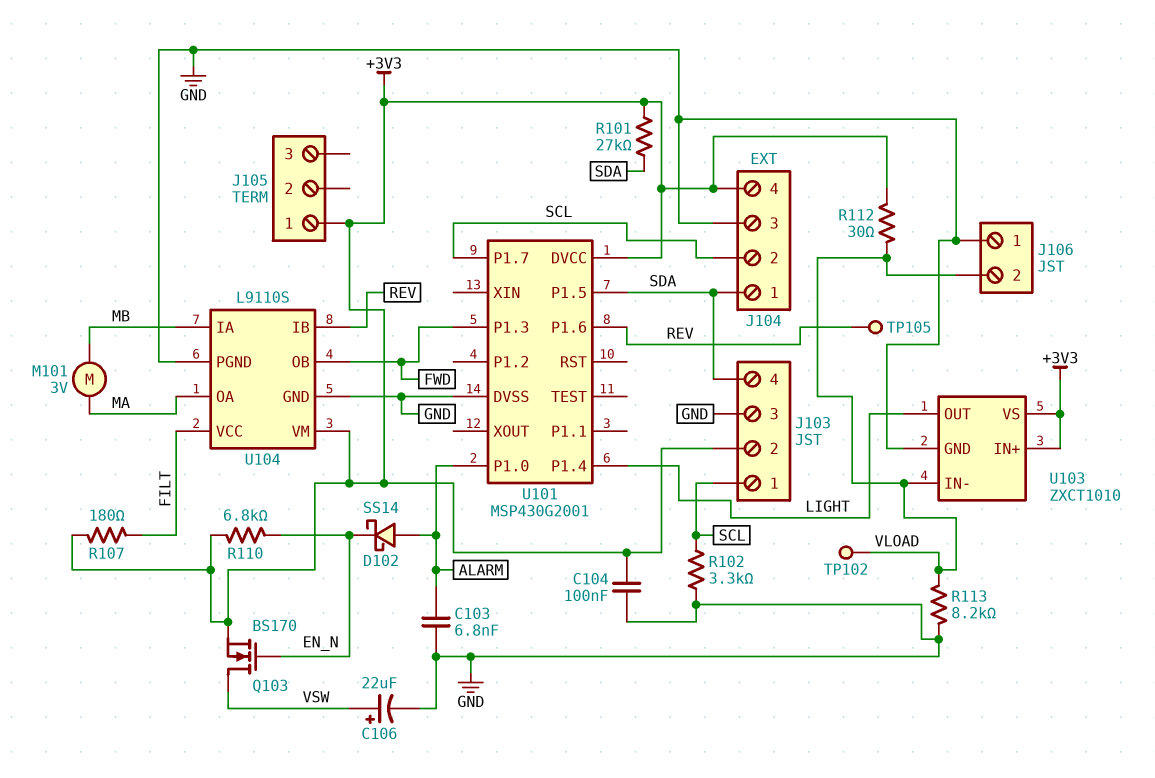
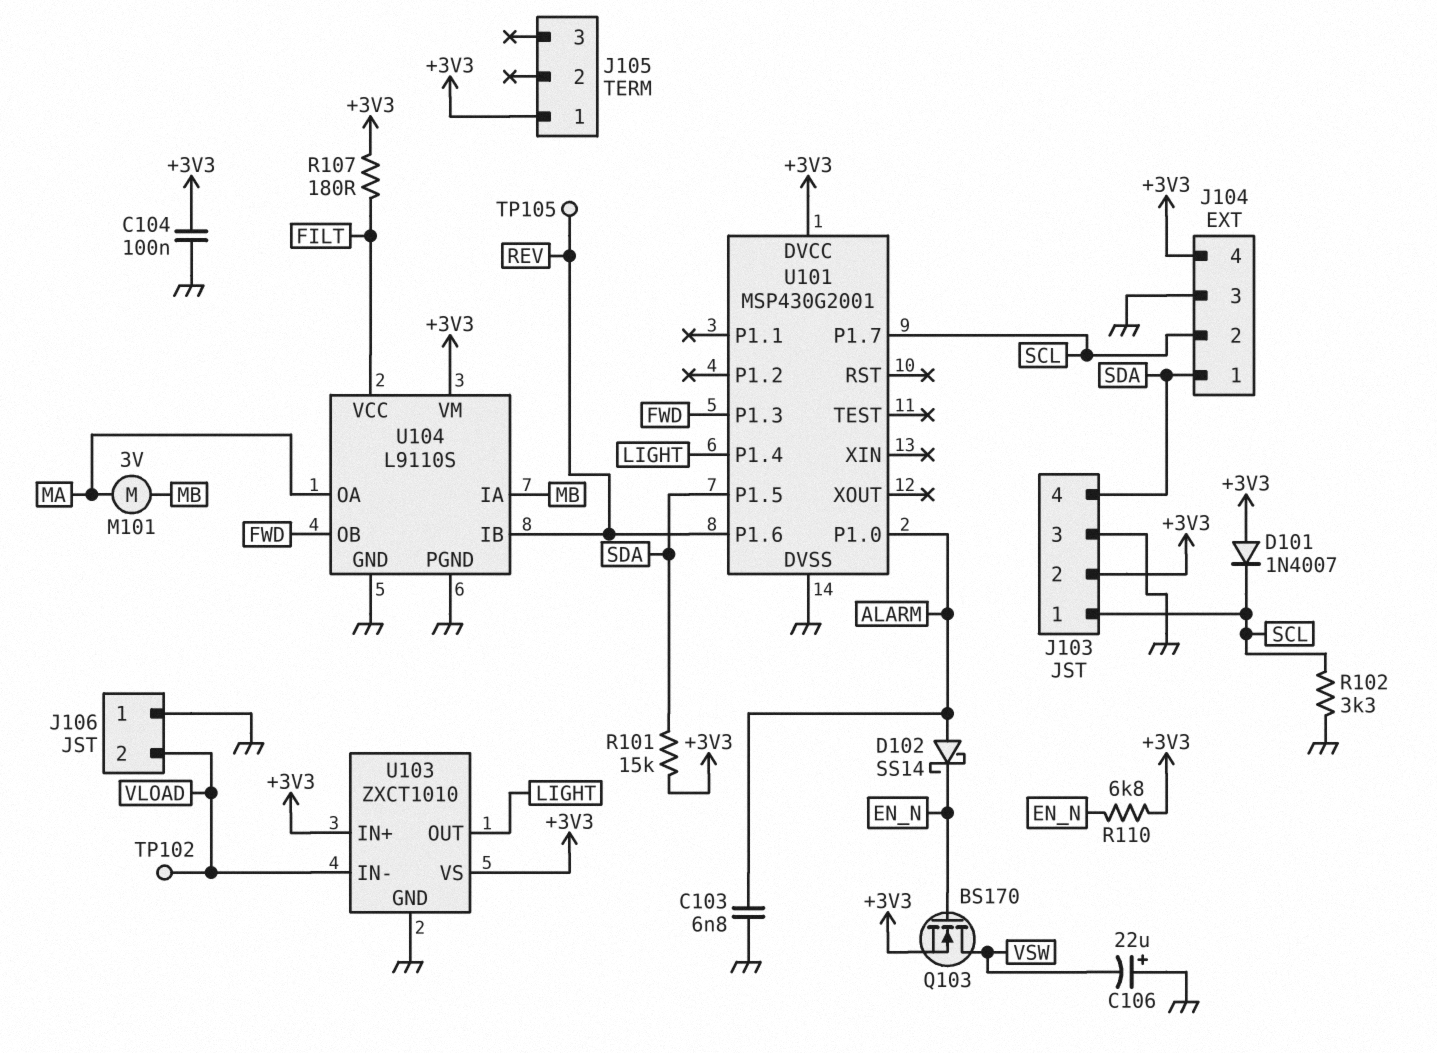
C106: 22uF (plus VSW, minus GND) -> 22uF (plus GND, minus VSW)
D101: none -> diode 1N4007 (A +3V3, K SCL)
R101: 27k (+3V3, SDA) -> 15k (+3V3, SDA)
R112: 30 (+3V3, VLOAD) -> none
R113: 8.2k (GND, VLOAD) -> none

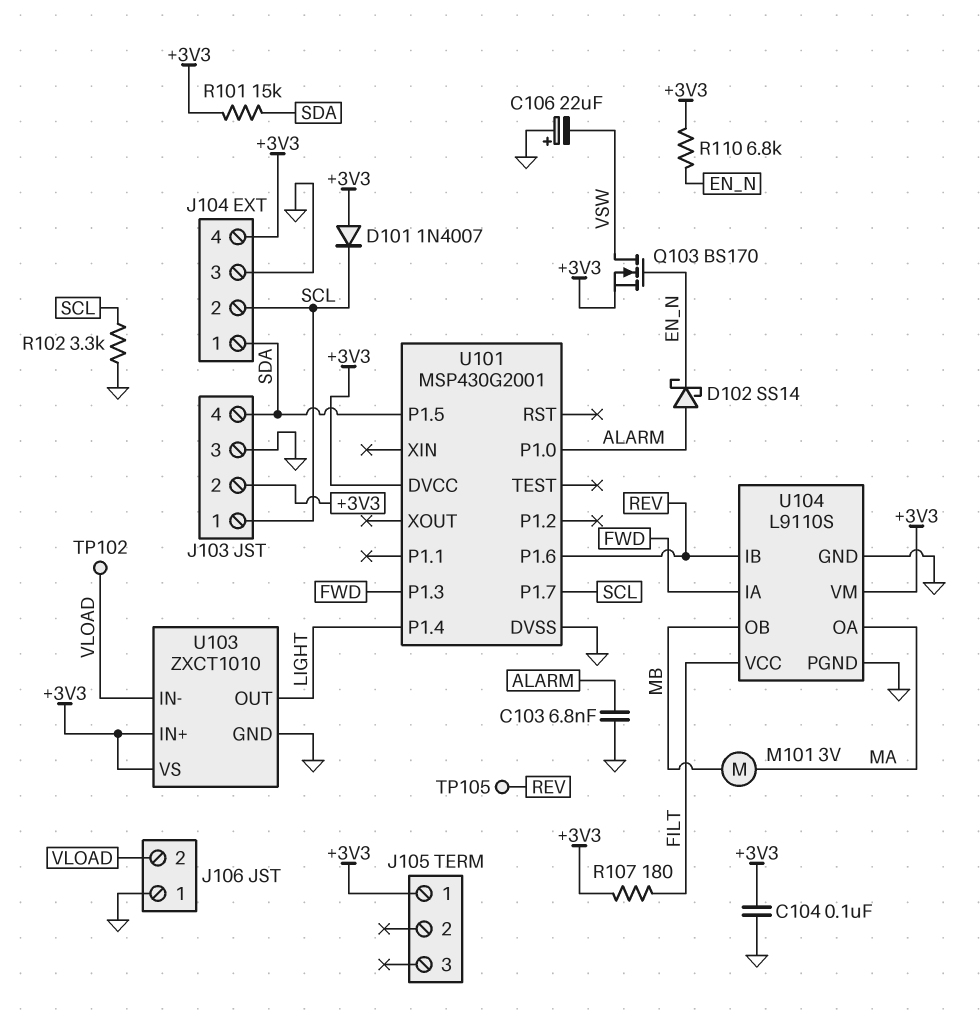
U104 pin IA: MB -> FWD
U104 pin OB: FWD -> MB

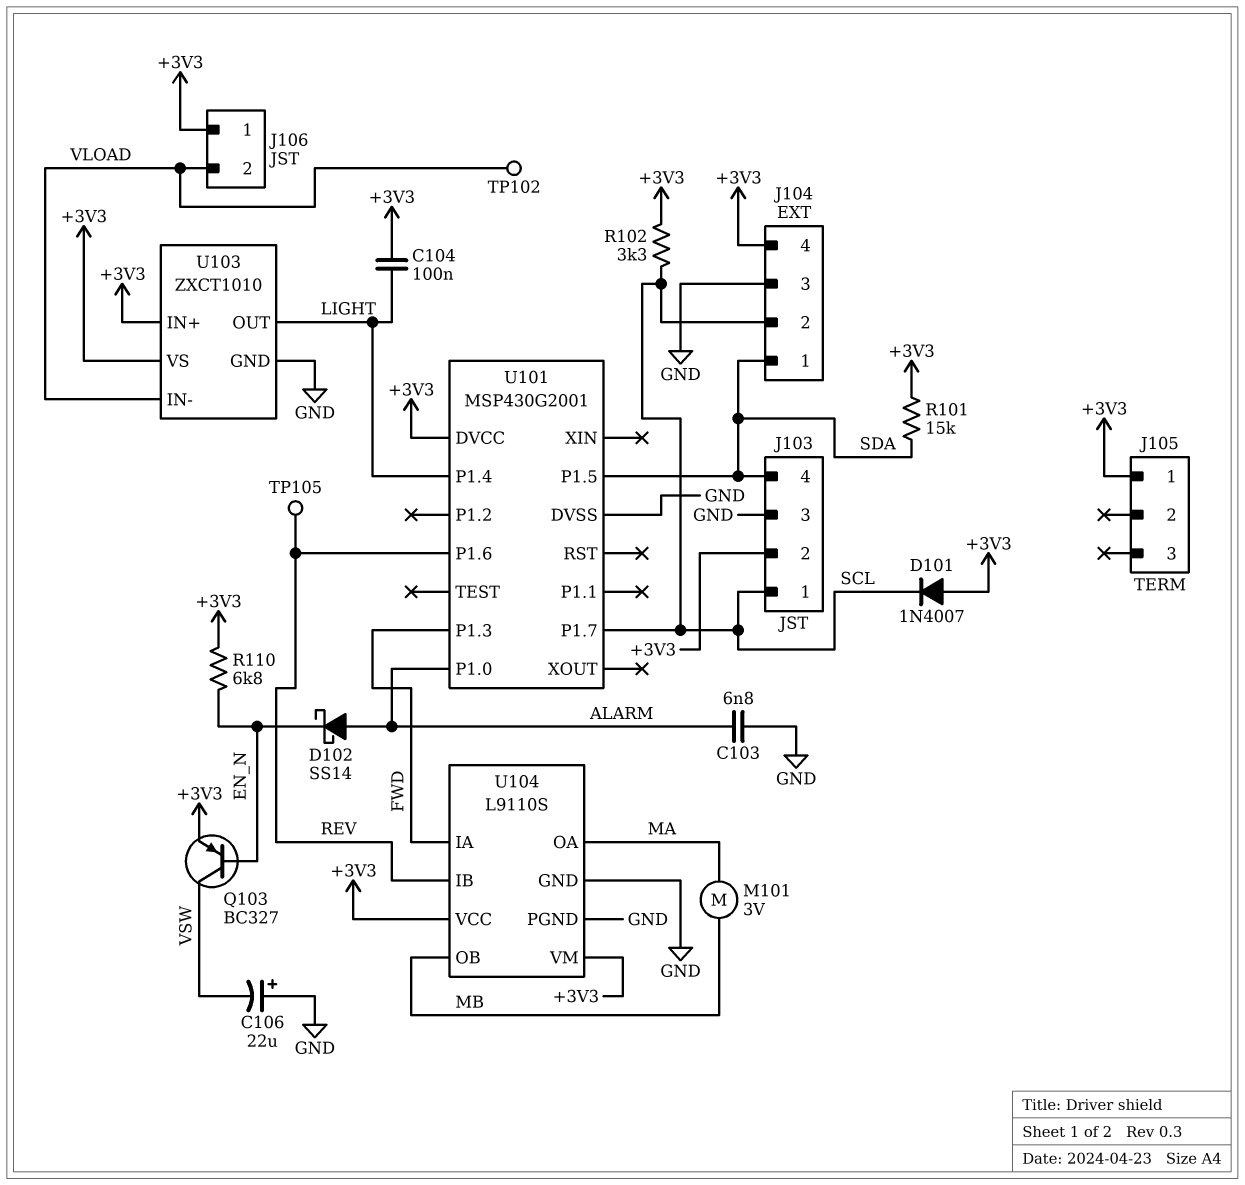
C104: 100nF (+3V3, GND) -> 100nF (+3V3, LIGHT)
J106 pin 1: GND -> +3V3
Q103: NMOS BS170 (G EN_N, D VSW, S +3V3) -> PNP BC327 (B EN_N, C VSW, E +3V3)
R102: 3.3k (GND, SCL) -> 3.3k (+3V3, SCL)
R107: 180 (+3V3, FILT) -> none
U104 pin VCC: FILT -> +3V3

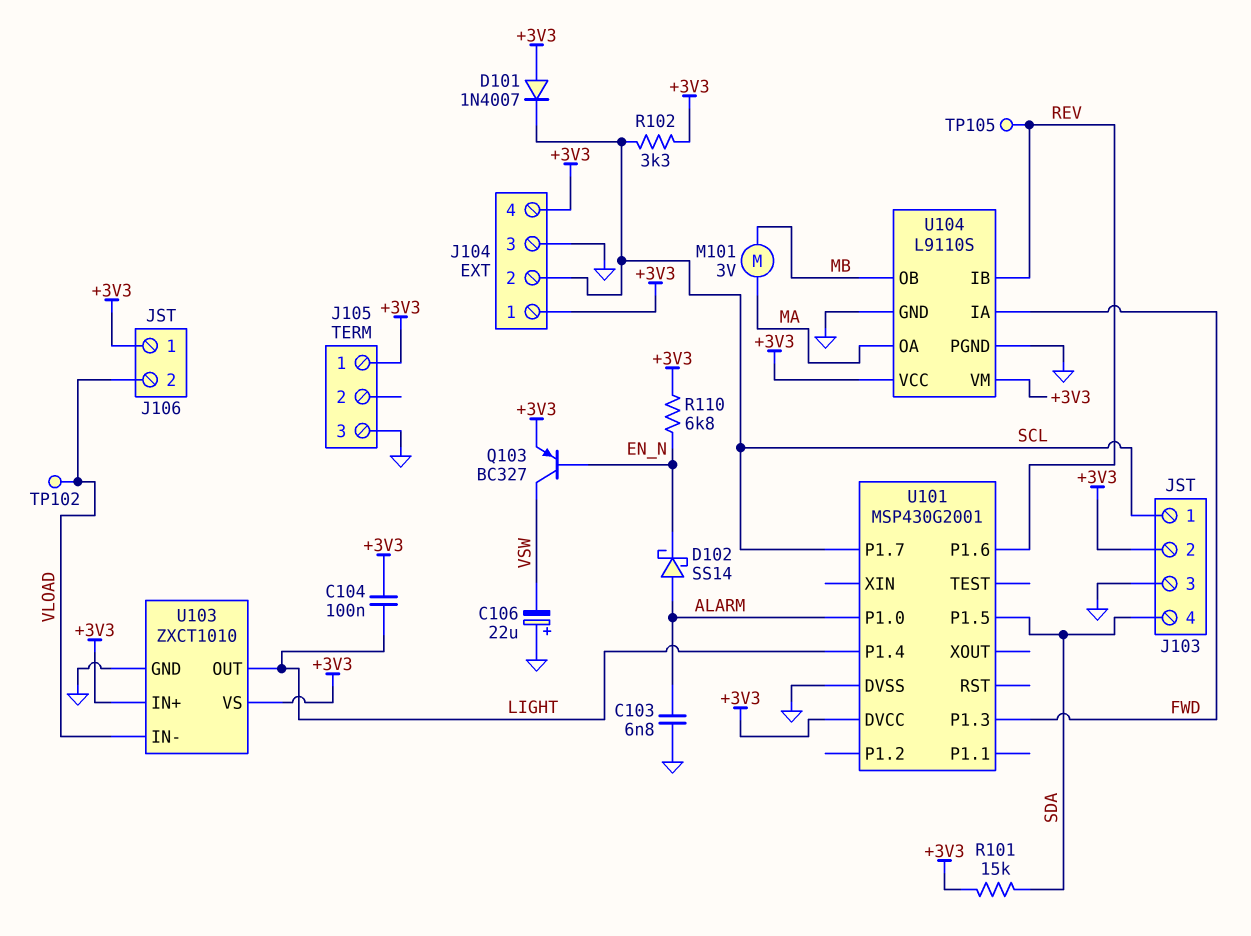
J104 pin 1: SDA -> +3V3
J105 pin 3: none -> GND

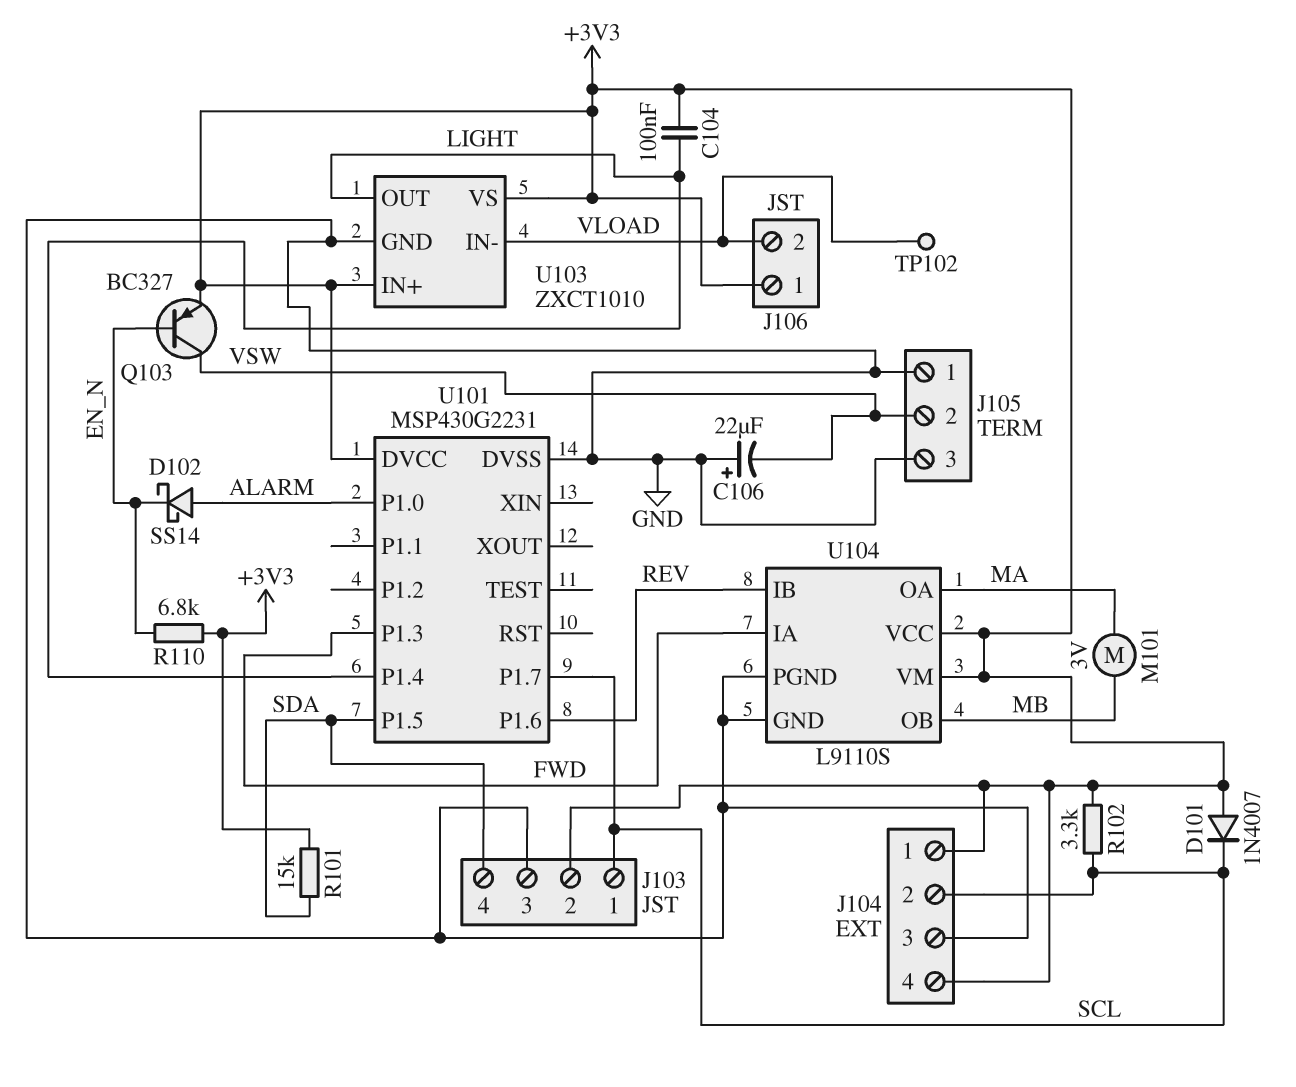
C103: 6.8nF (ALARM, GND) -> none
J105 pin 1: +3V3 -> GND
J105 pin 2: none -> VSW
TP105: test point (REV) -> none
U101: MSP430G2001 -> MSP430G2231

